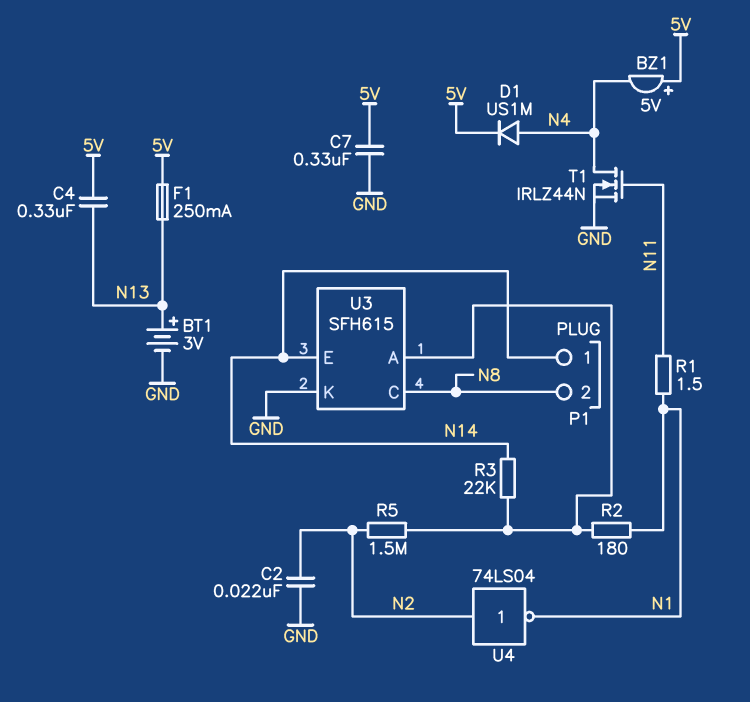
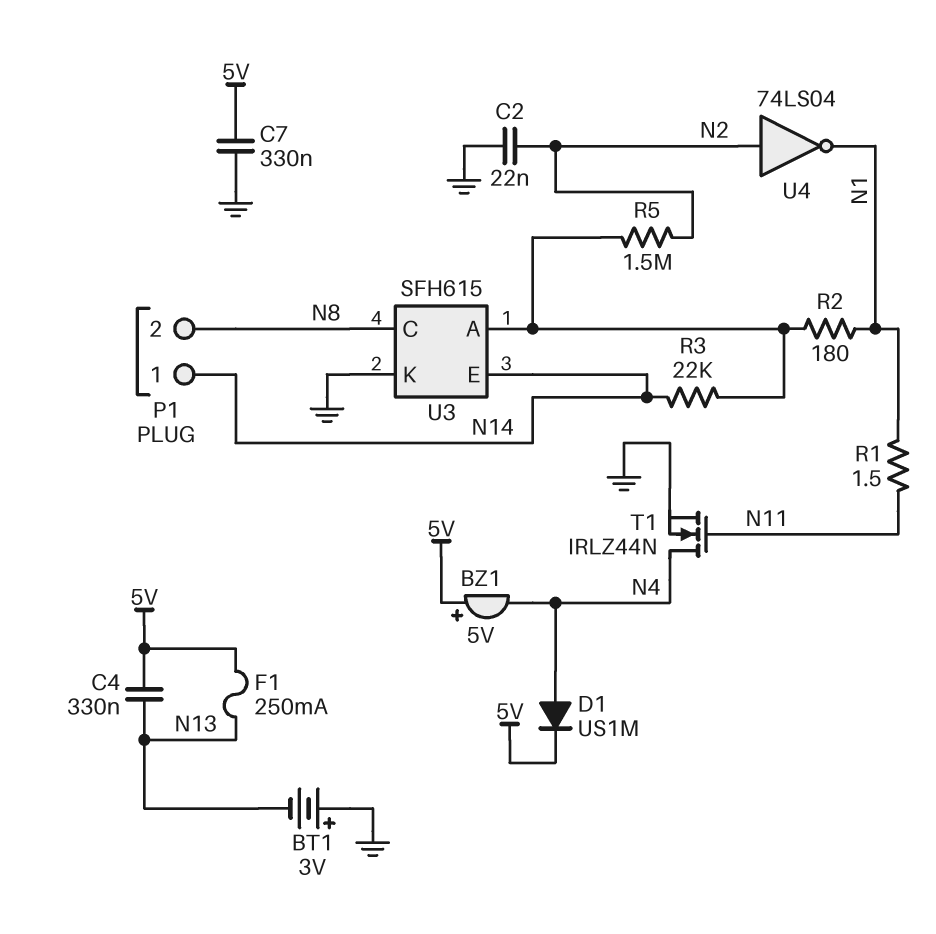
BT1: 3V (plus N13, minus GND) -> 3V (plus GND, minus N13)

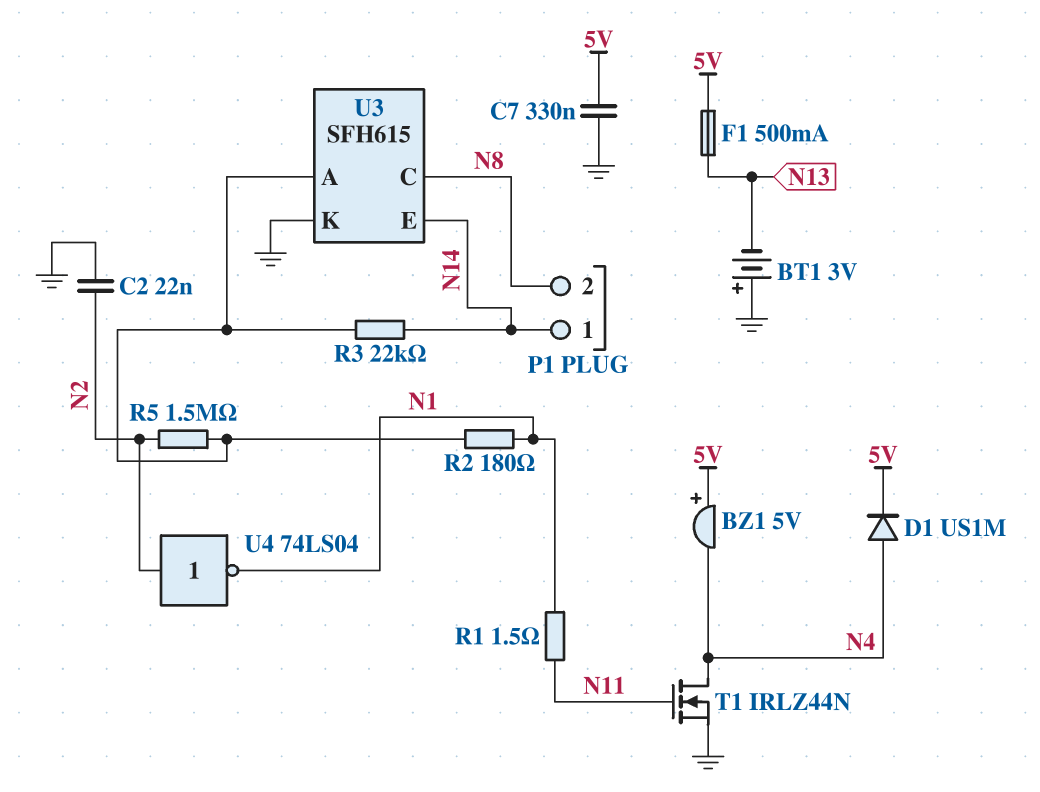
C4: 330nF (5V, N13) -> none
F1: 250mA (5V, N13) -> 500mA (5V, N13)

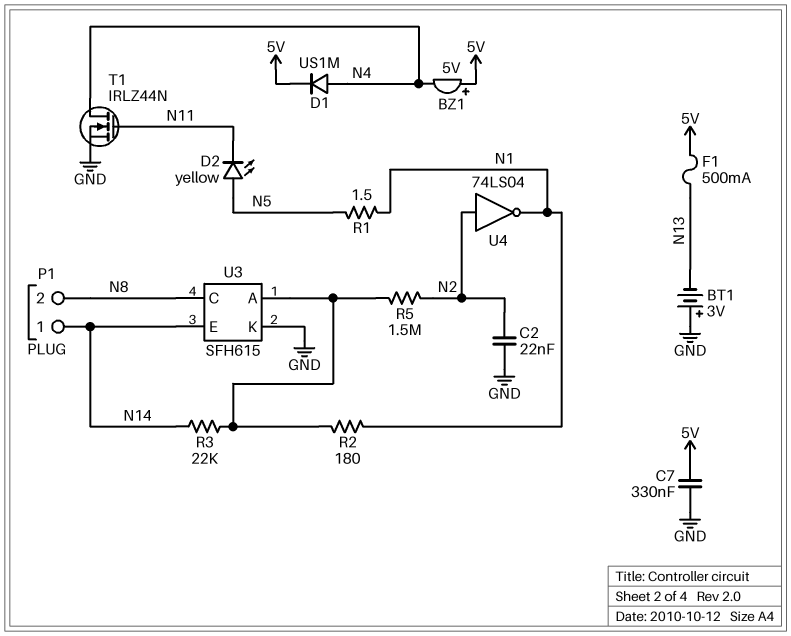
D2: none -> LED yellow (A N5, K N11)
R1: 1.5 (N1, N11) -> 1.5 (N1, N5)

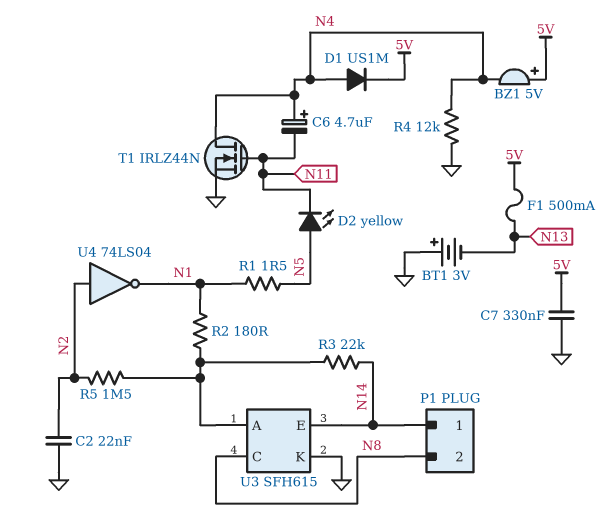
C6: none -> 4.7uF (plus N4, minus N11)
R4: none -> 12k (GND, N4)

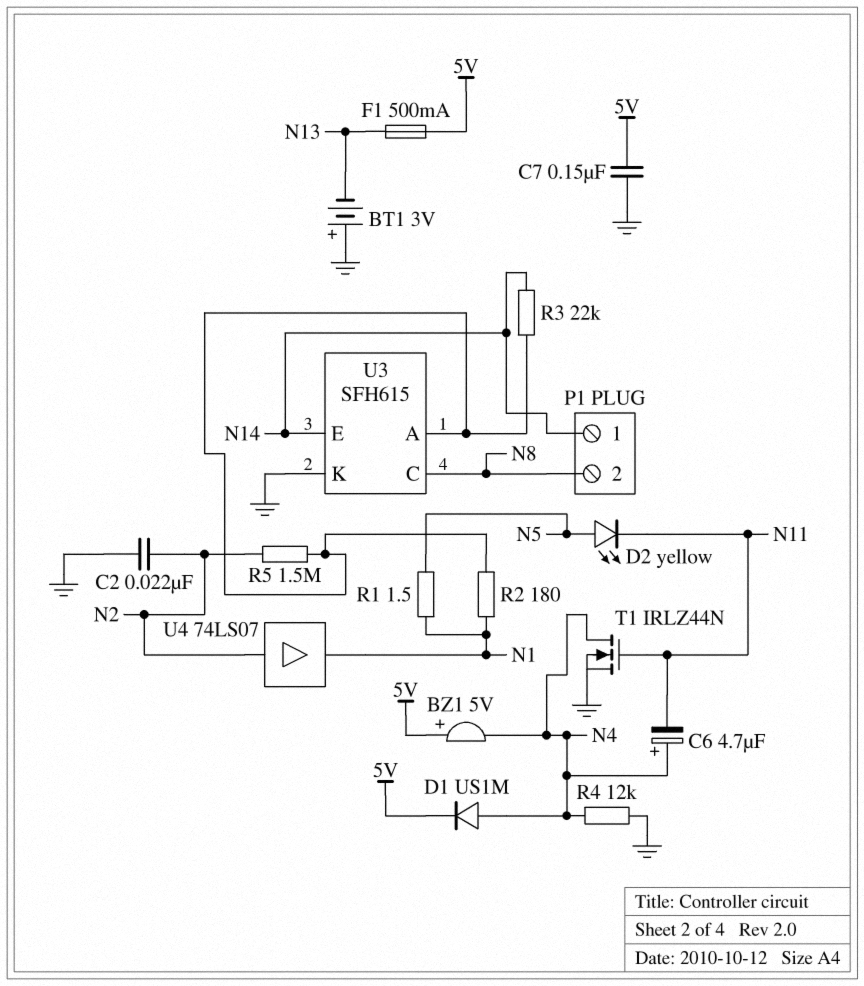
C7: 330nF (5V, GND) -> 150nF (5V, GND)
U4: NOT 74LS04 (in N2, out N1) -> buffer 74LS07 (in N2, out N1)

